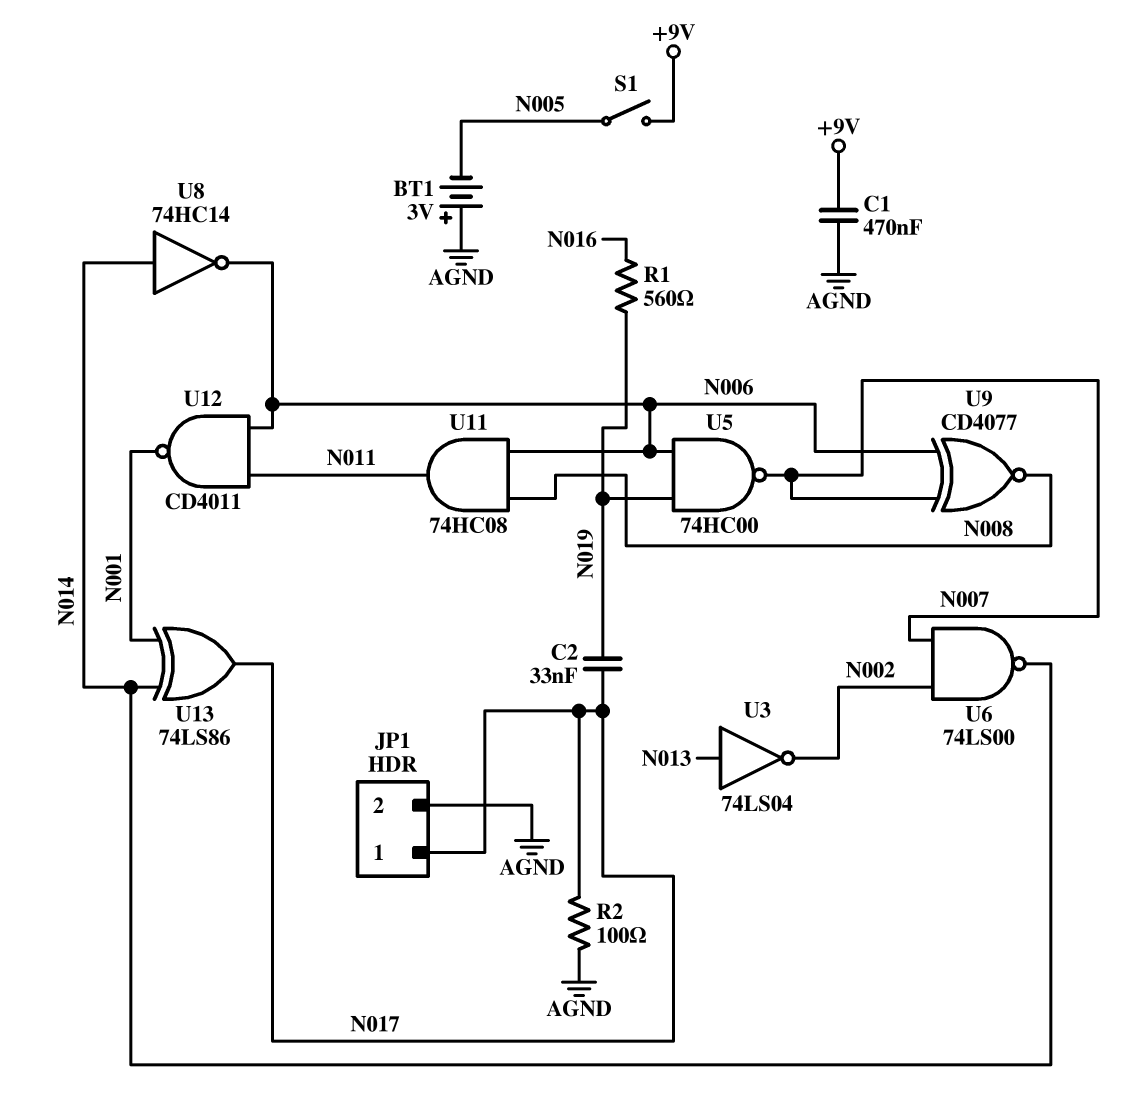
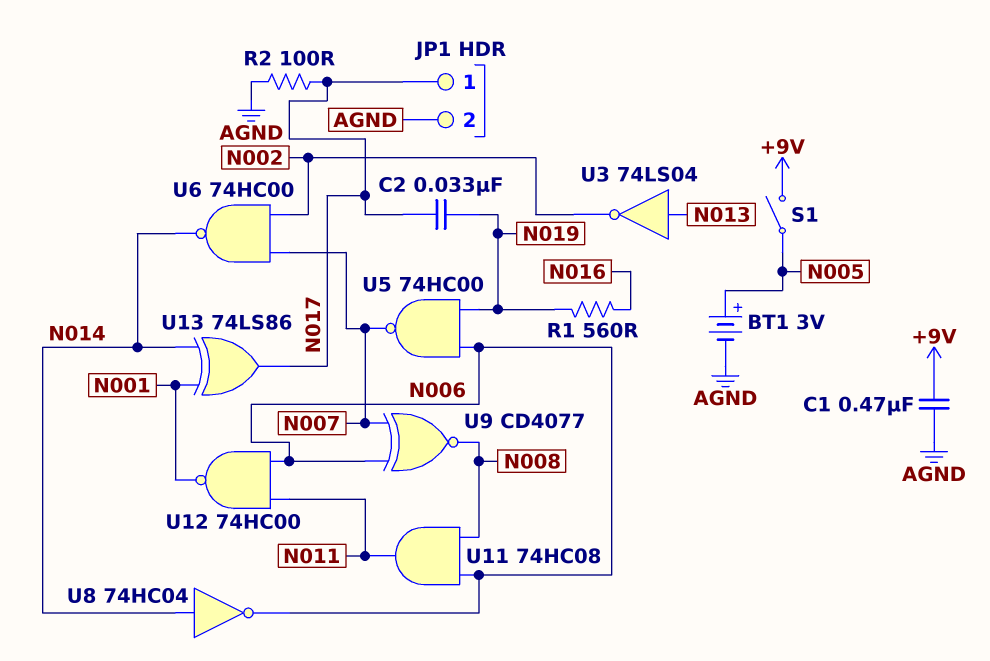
BT1: 3V (plus AGND, minus N005) -> 3V (plus N005, minus AGND)
U6: NAND 74LS00 (in N002, in N007, out N014) -> NAND 74HC00 (in N002, in N007, out N014)
U8: NOT 74HC14 (in N014, out N006) -> NOT 74HC04 (in N014, out N006)
U12: NAND CD4011 (in N006, in N011, out N001) -> NAND 74HC00 (in N006, in N011, out N001)

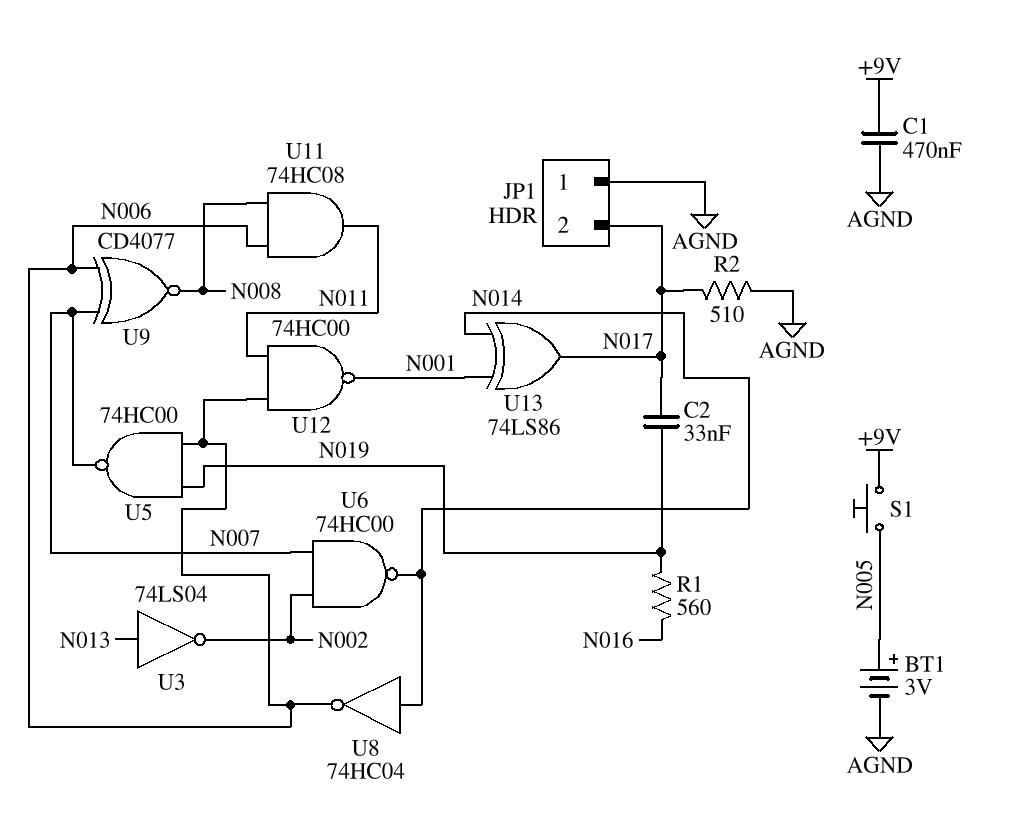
JP1 pin 1: N017 -> AGND
JP1 pin 2: AGND -> N017
R2: 100 (AGND, N017) -> 510 (AGND, N017)
S1: switch (+9V, N005) -> button (+9V, N005)

